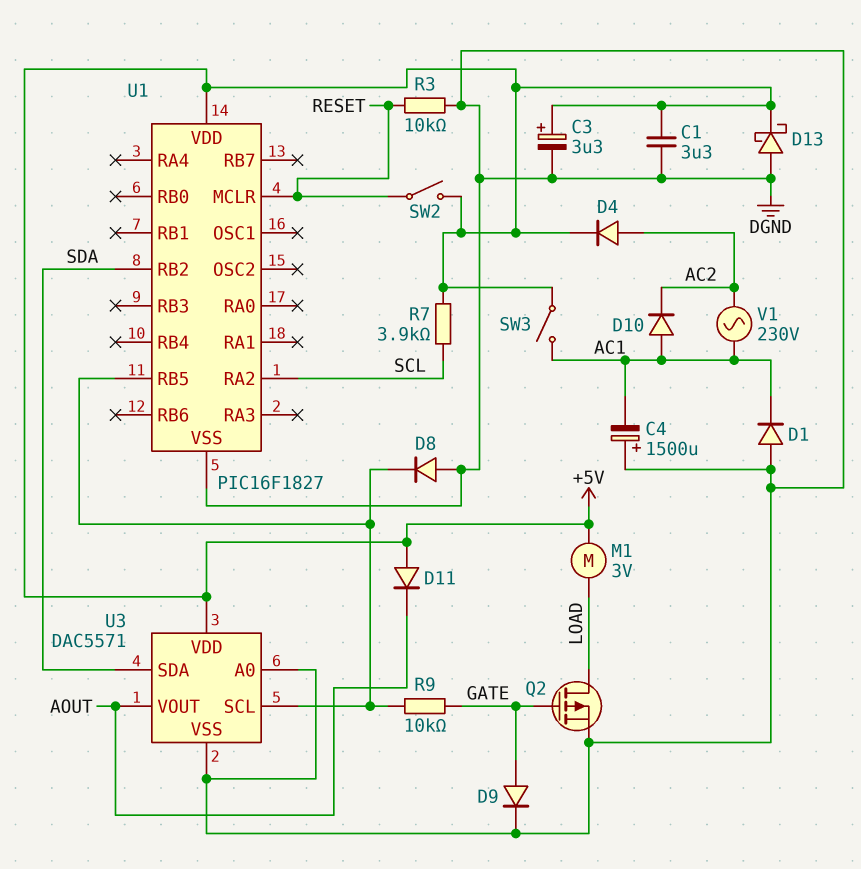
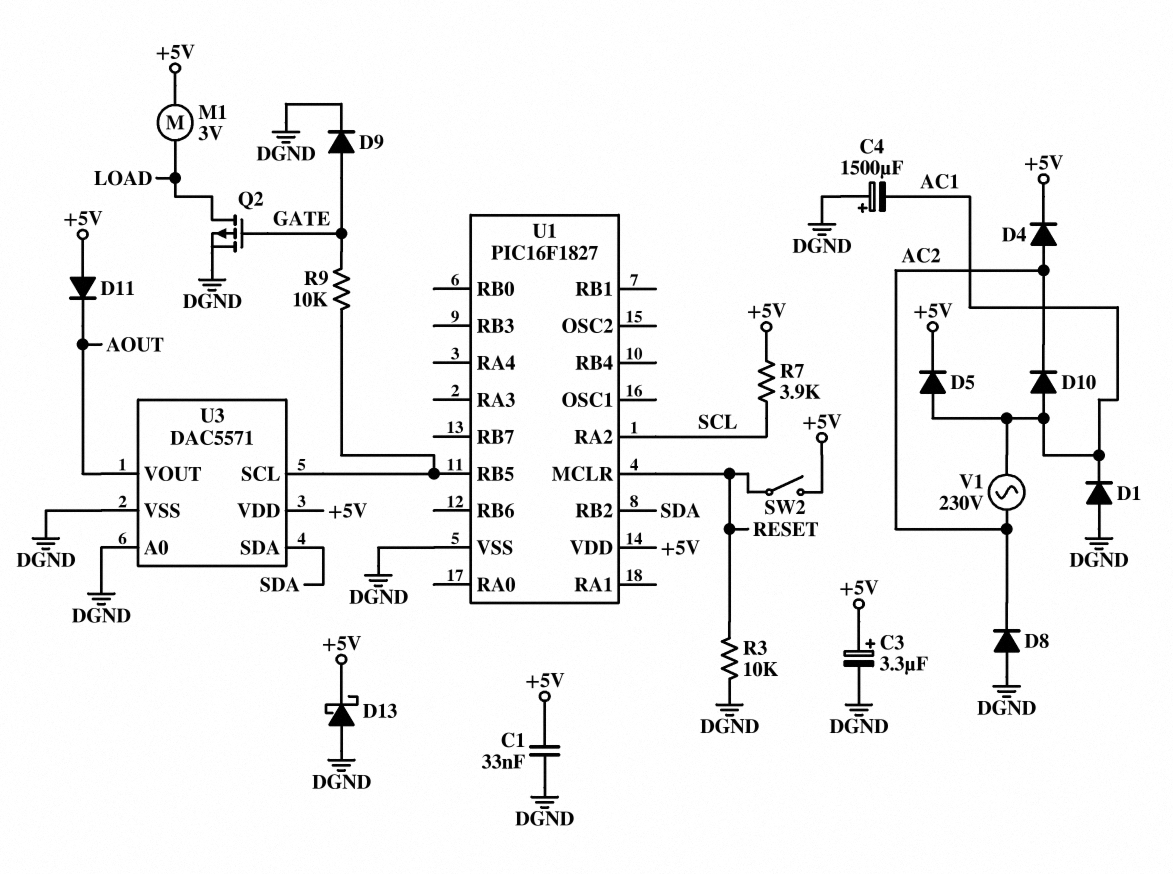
C1: 3.3uF (+5V, DGND) -> 33nF (+5V, DGND)
D5: none -> diode (A AC1, K +5V)
D8: diode (A DGND, K U1/RB5) -> diode (A DGND, K AC2)
SW3: switch (+5V, AC1) -> none

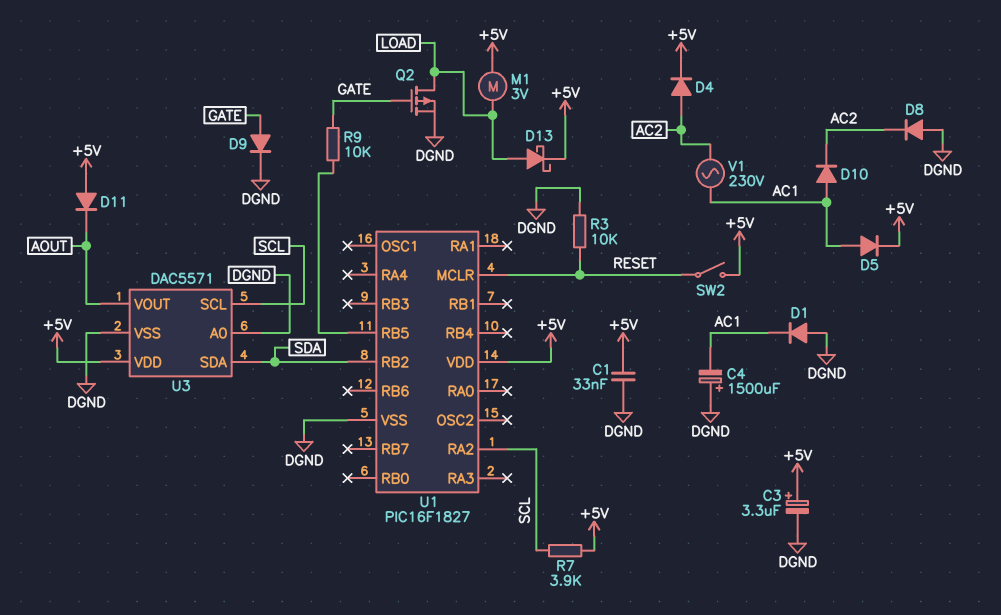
D13: schottky (A DGND, K +5V) -> schottky (A LOAD, K +5V)
U3 pin SCL: U1/RB5 -> SCL

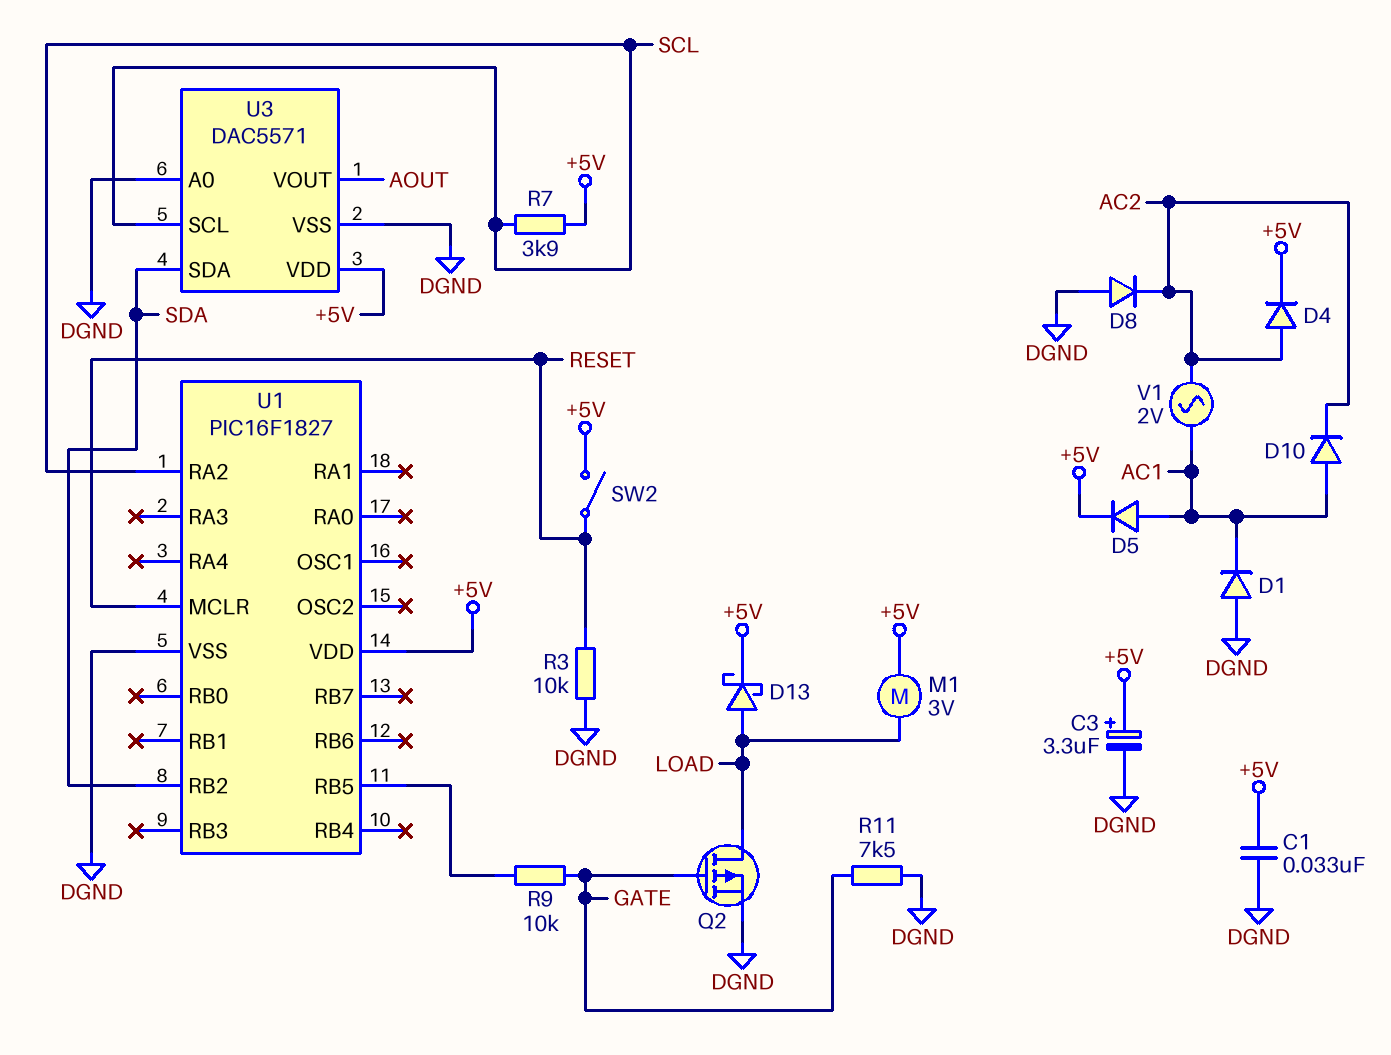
C4: 1500uF (plus DGND, minus AC1) -> none
D9: diode (A GATE, K DGND) -> none
D11: diode (A +5V, K AOUT) -> none
R11: none -> 7.5k (DGND, GATE)
V1: AC 230V (AC1, AC2) -> AC 2V (AC1, AC2)

